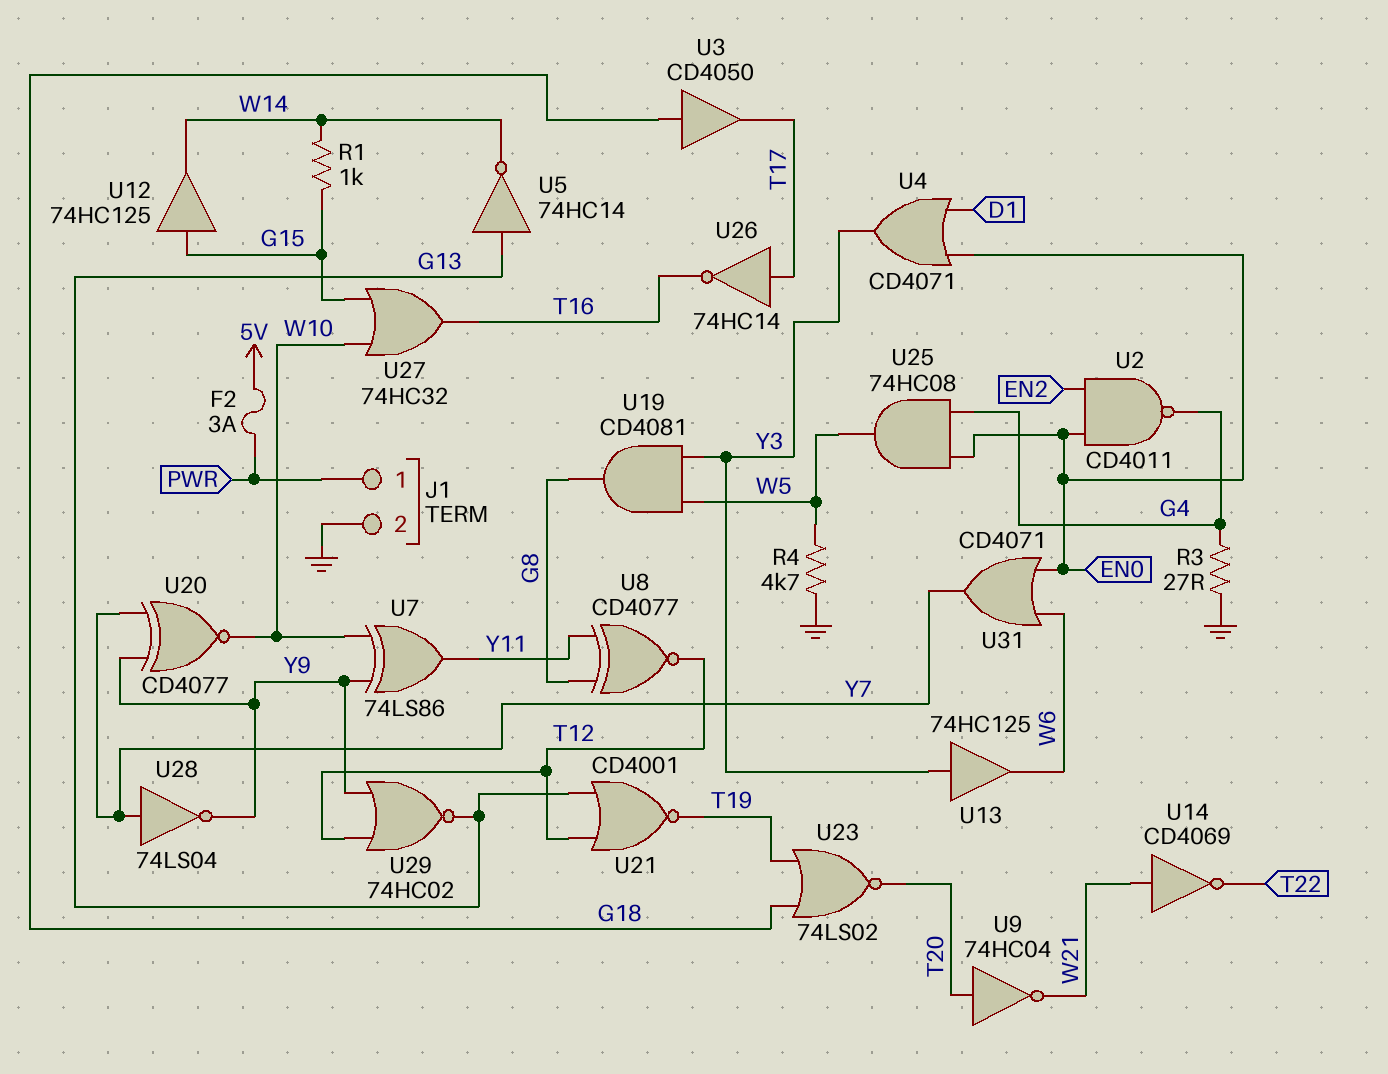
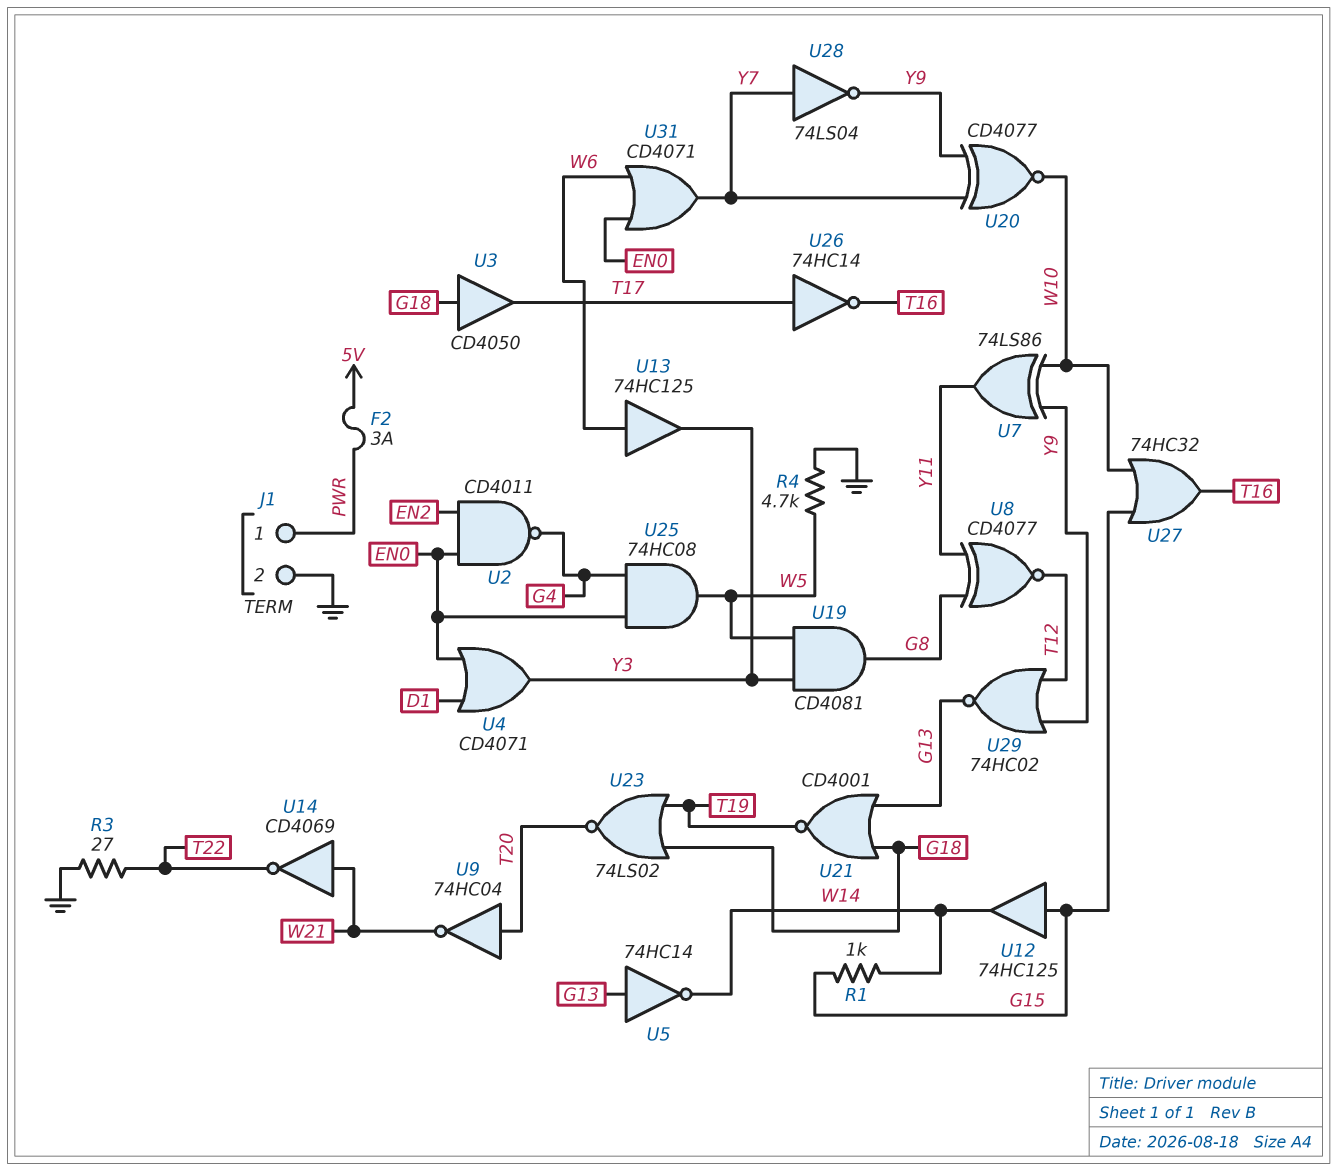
R3: 27 (G4, GND) -> 27 (GND, T22)
U13: buffer 74HC125 (in Y3, out W6) -> buffer 74HC125 (in W6, out Y3)
U21: NOR CD4001 (in G13, in T12, out T19) -> NOR CD4001 (in G13, in G18, out T19)

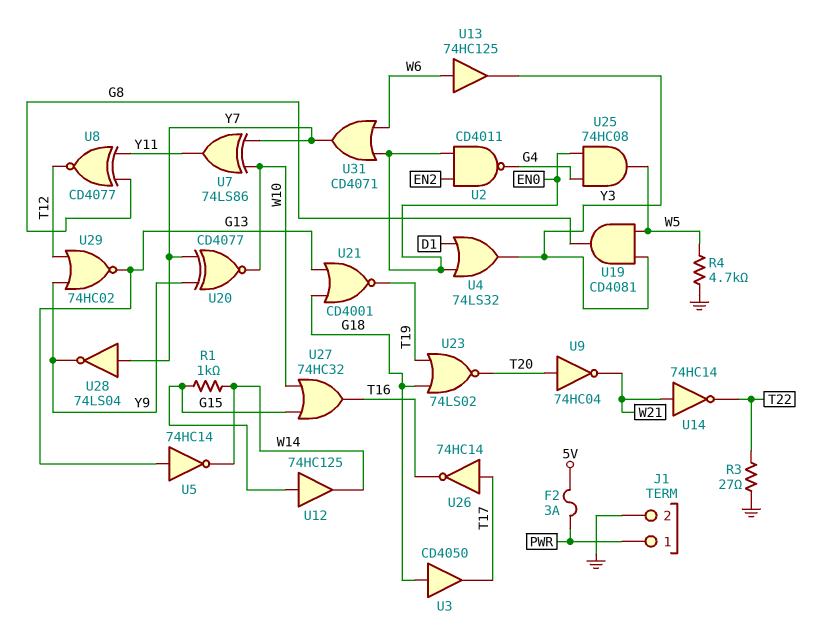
U4: OR CD4071 (in D1, in EN0, out Y3) -> OR 74LS32 (in D1, in EN0, out Y3)
U7: XOR 74LS86 (in W10, in Y9, out Y11) -> XOR 74LS86 (in W10, in Y7, out Y11)
U14: NOT CD4069 (in W21, out T22) -> NOT 74HC14 (in W21, out T22)

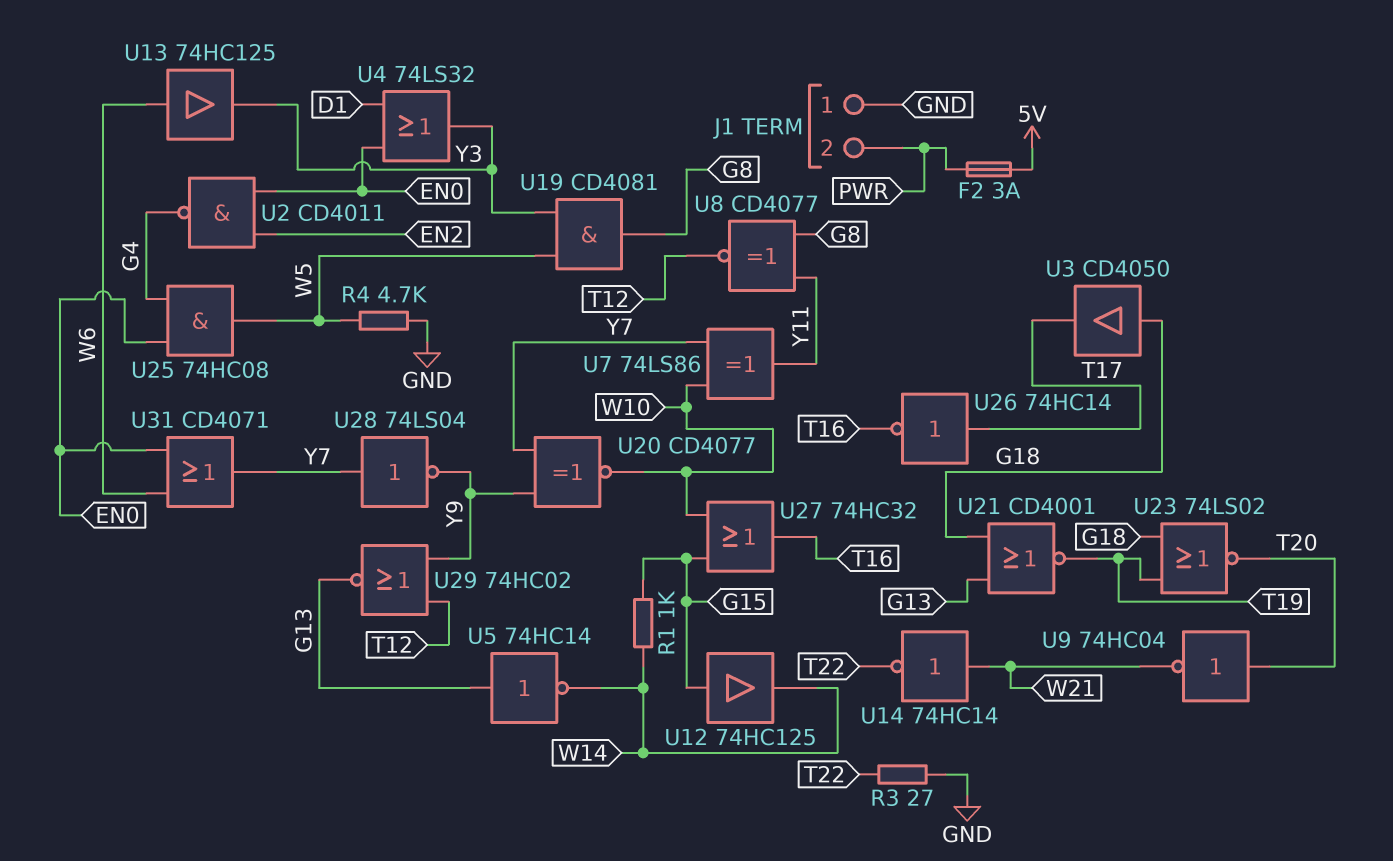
J1 pin 1: PWR -> GND
J1 pin 2: GND -> PWR

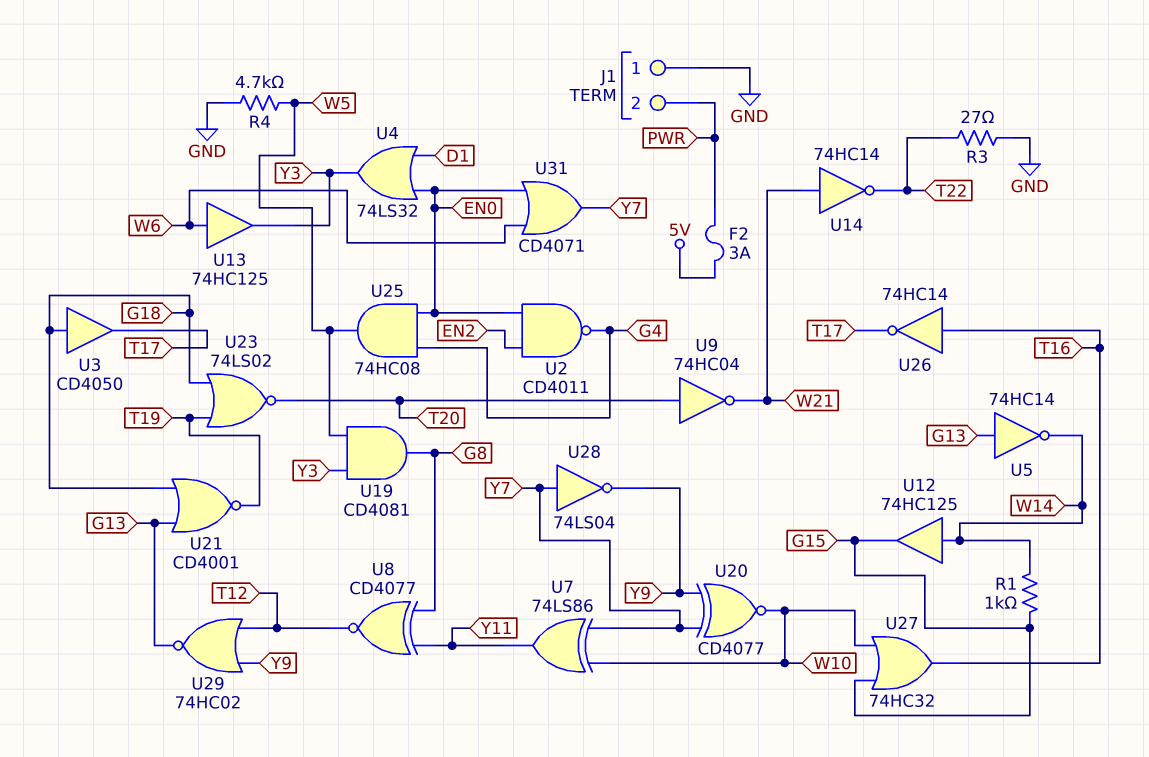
U12: buffer 74HC125 (in G15, out W14) -> buffer 74HC125 (in W14, out G15)
U26: NOT 74HC14 (in T17, out T16) -> NOT 74HC14 (in T16, out T17)

